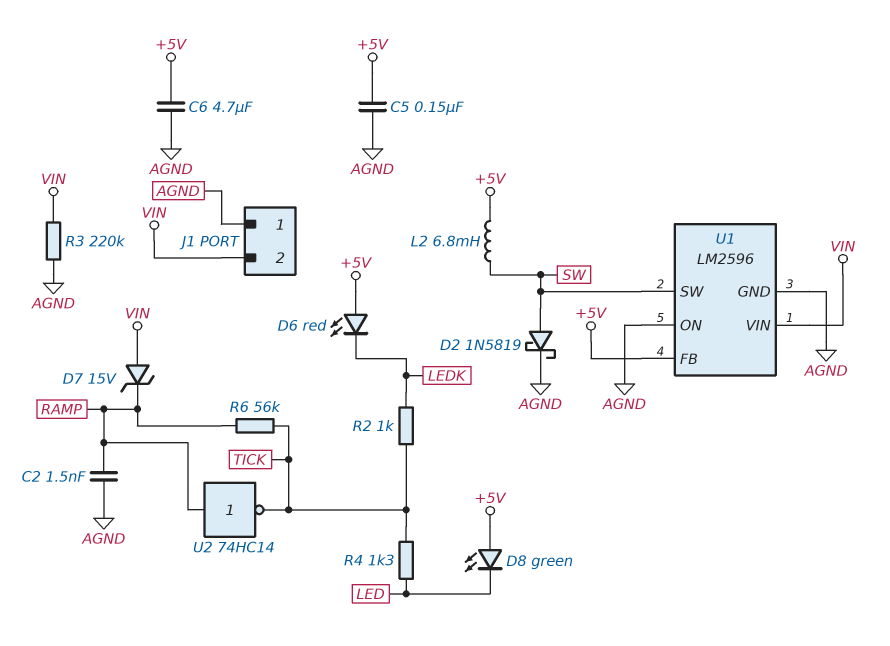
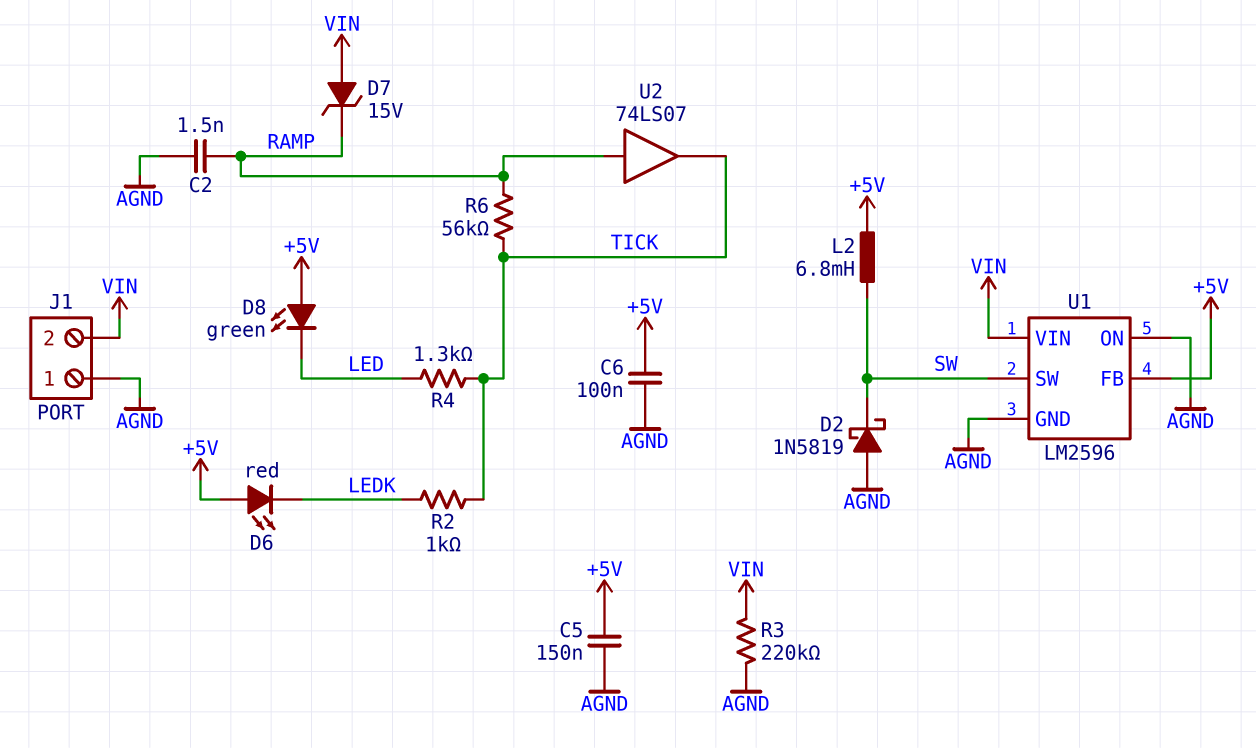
C6: 4.7uF (+5V, AGND) -> 100nF (+5V, AGND)
D2: schottky 1N5819 (A SW, K AGND) -> schottky 1N5819 (A AGND, K SW)
U2: NOT 74HC14 (in RAMP, out TICK) -> buffer 74LS07 (in RAMP, out TICK)

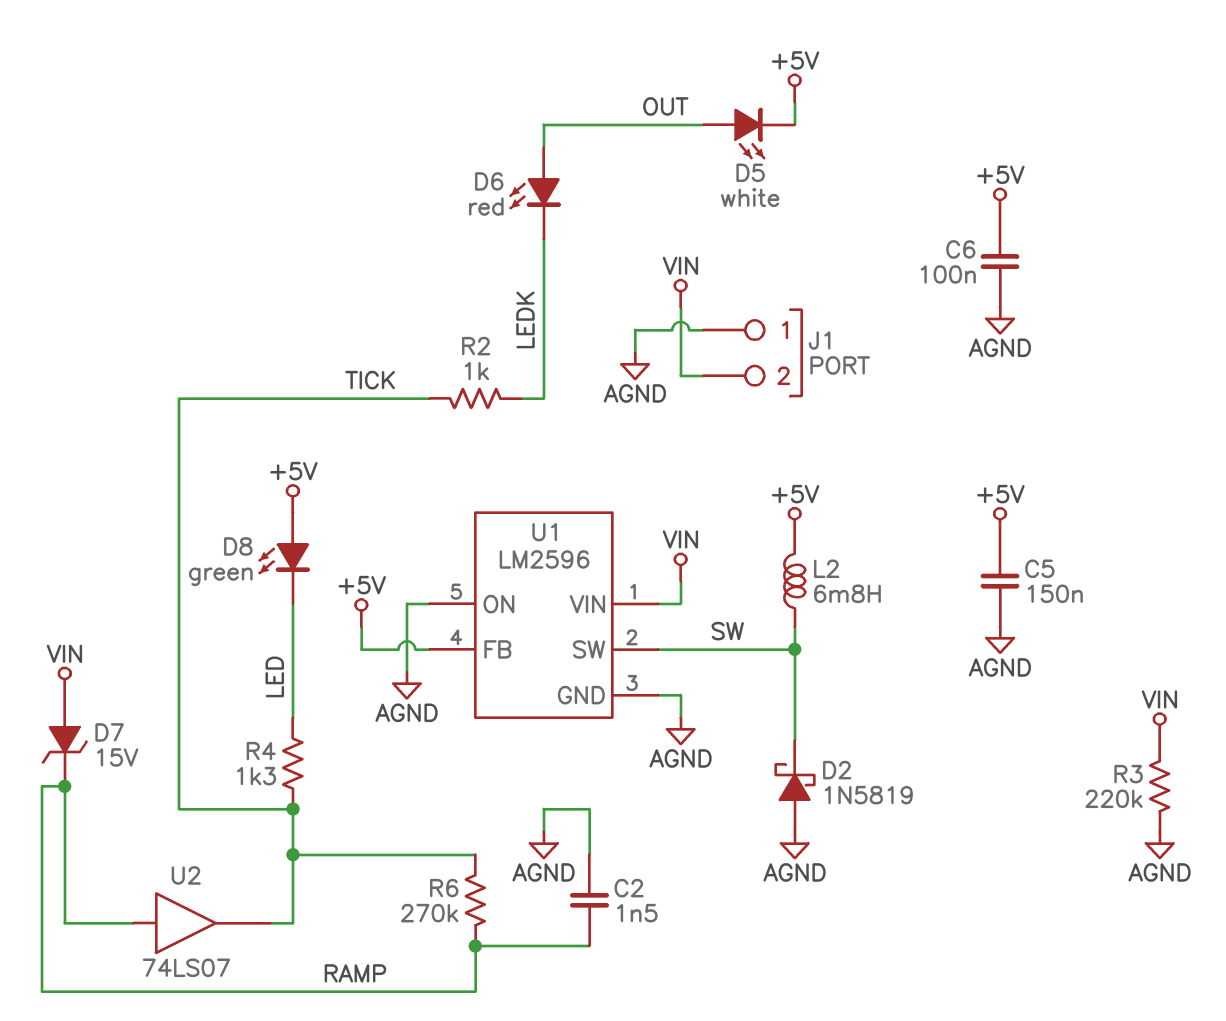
D5: none -> LED white (A OUT, K +5V)
D6: LED red (A +5V, K LEDK) -> LED red (A OUT, K LEDK)
R6: 56k (RAMP, TICK) -> 270k (RAMP, TICK)

